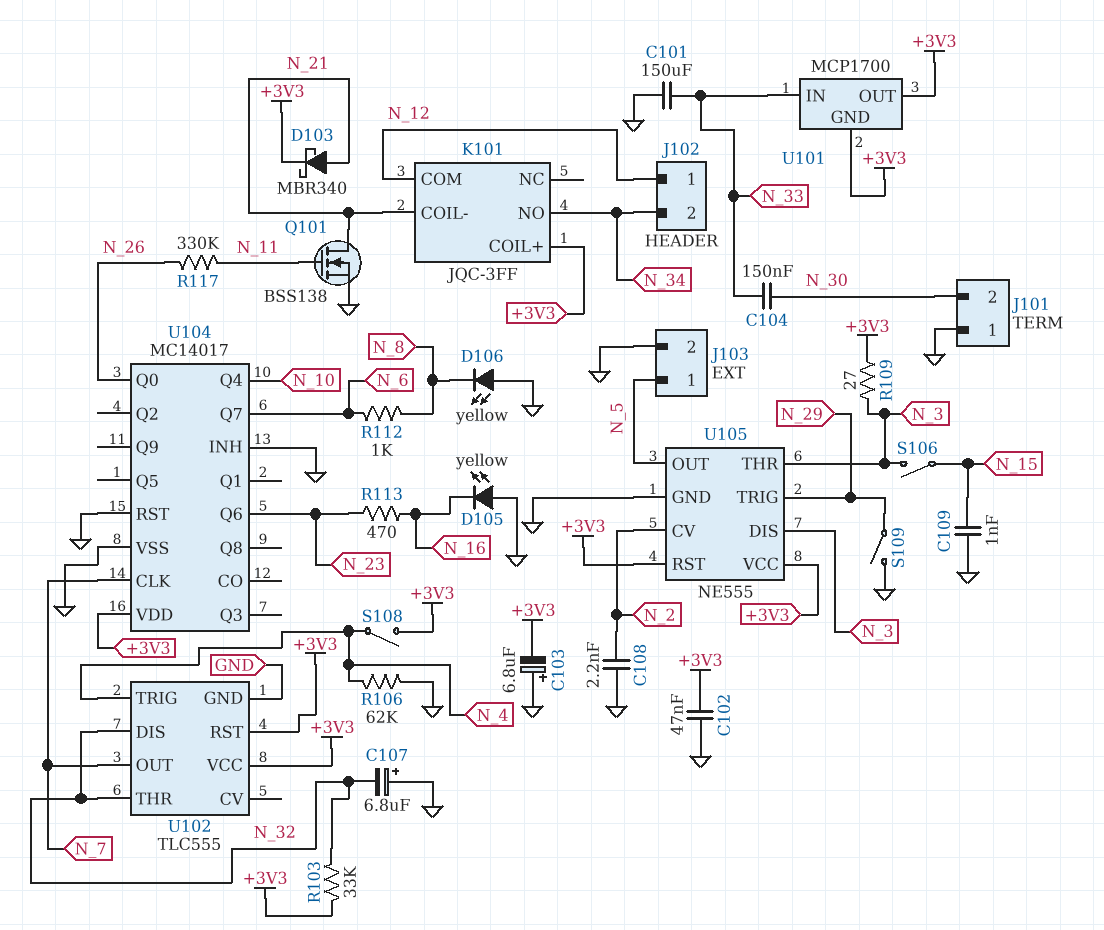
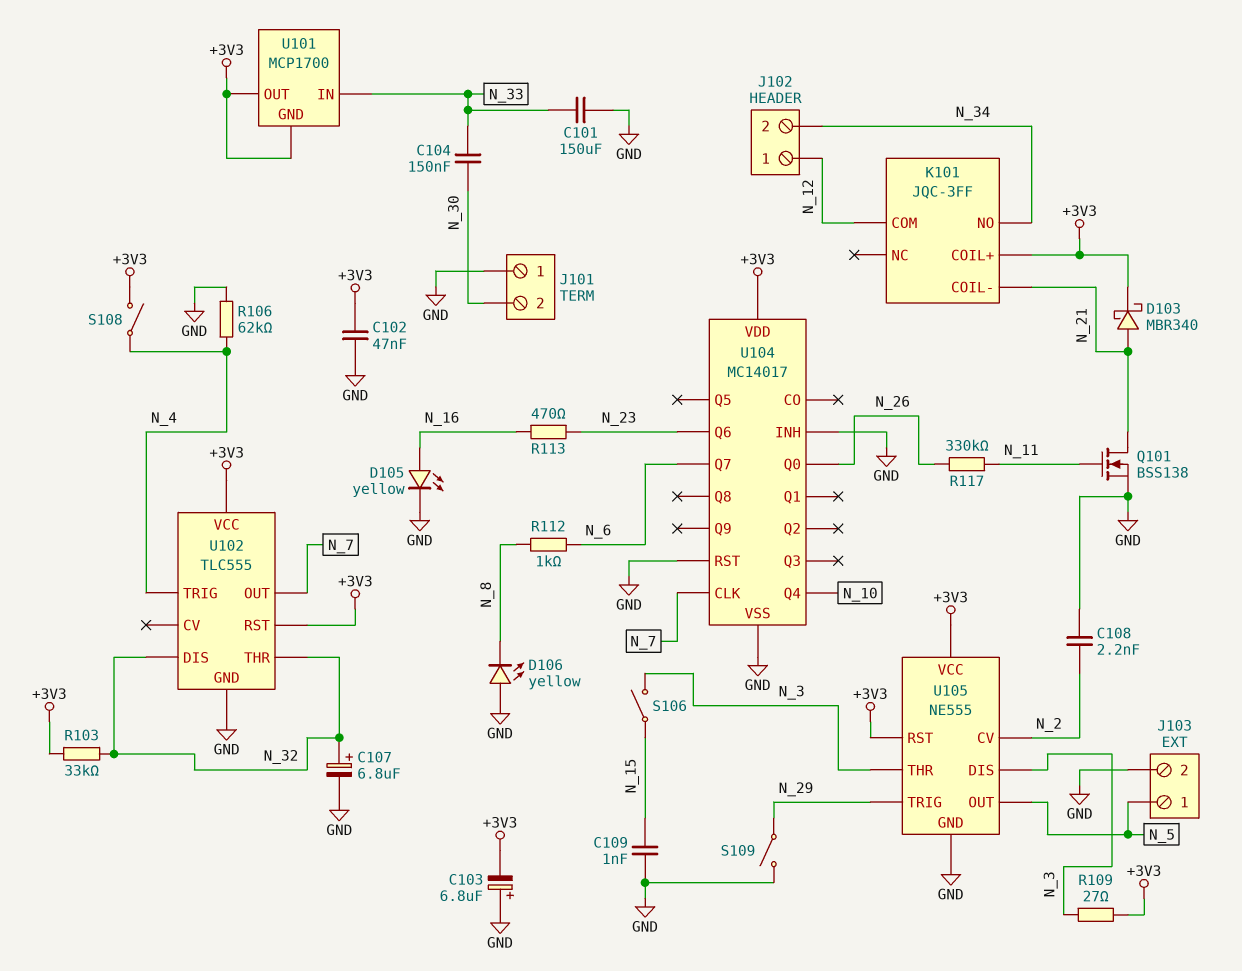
C107: 6.8uF (plus GND, minus N_32) -> 6.8uF (plus N_32, minus GND)
D105: LED yellow (A GND, K N_16) -> LED yellow (A N_16, K GND)

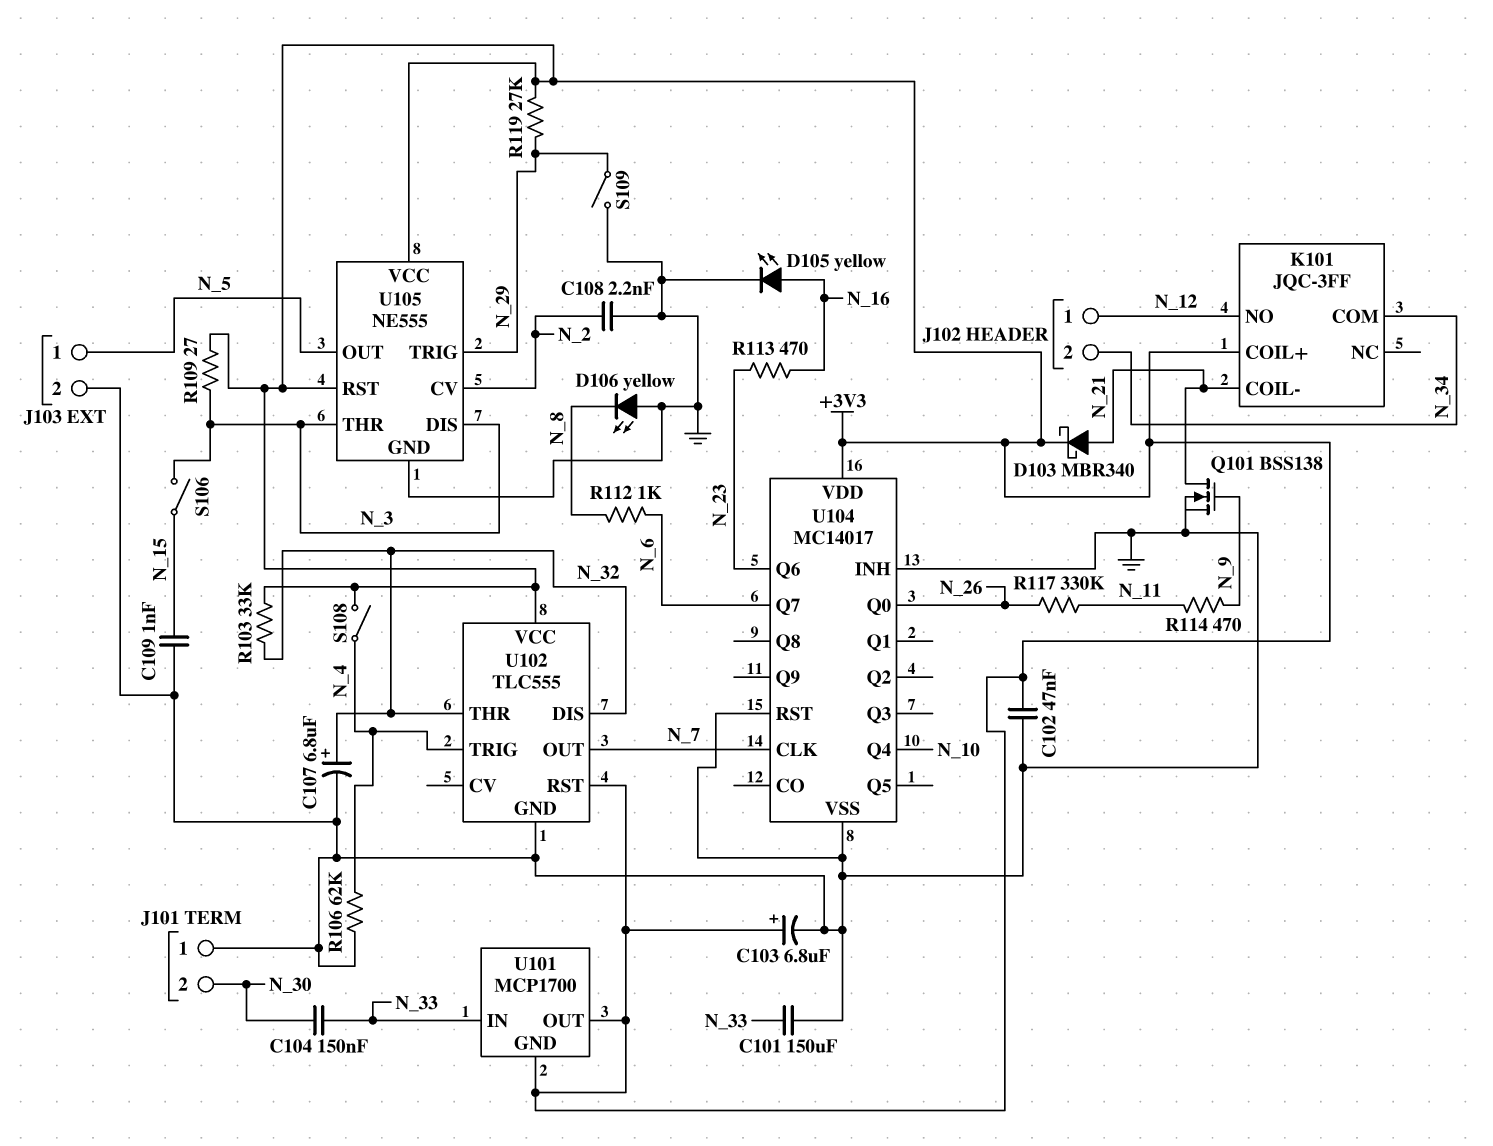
C103: 6.8uF (plus GND, minus +3V3) -> 6.8uF (plus +3V3, minus GND)
K101 pin COM: N_12 -> N_34
K101 pin NO: N_34 -> N_12
Q101: NMOS BSS138 (G N_11, D N_21, S GND) -> NMOS BSS138 (G N_9, D N_21, S GND)
R114: none -> 470 (N_9, N_11)
R119: none -> 27k (+3V3, N_29)

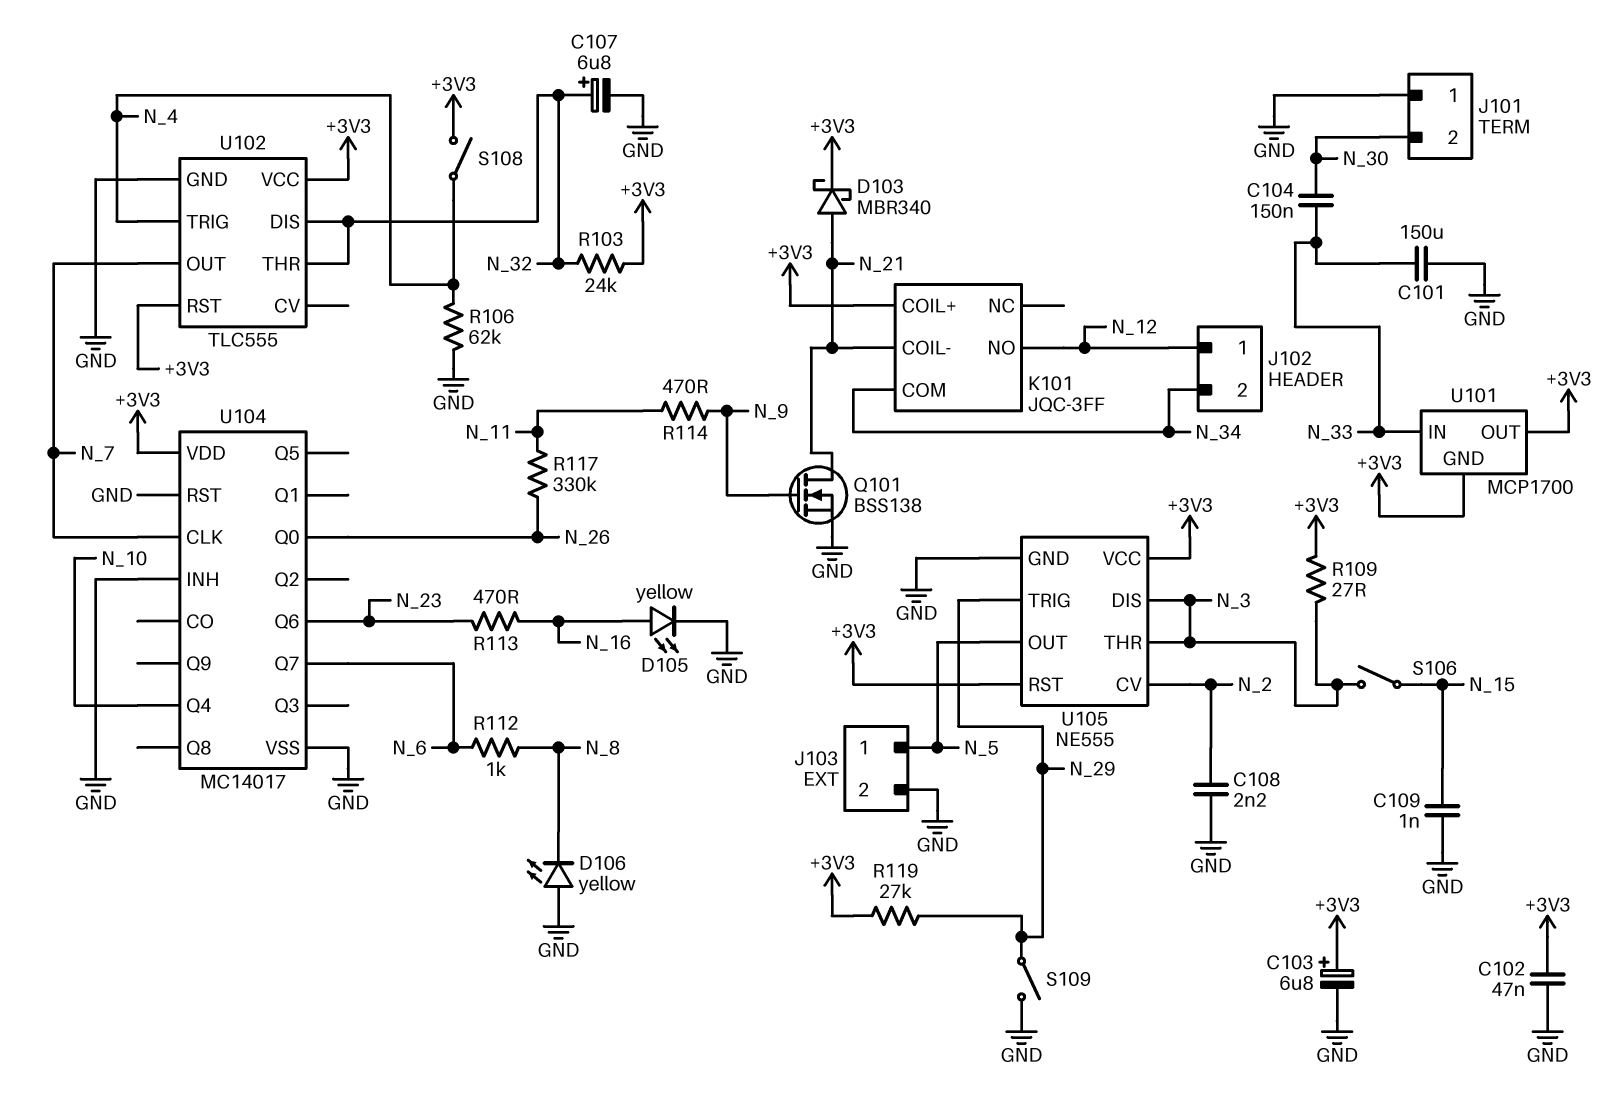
R103: 33k (+3V3, N_32) -> 24k (+3V3, N_32)

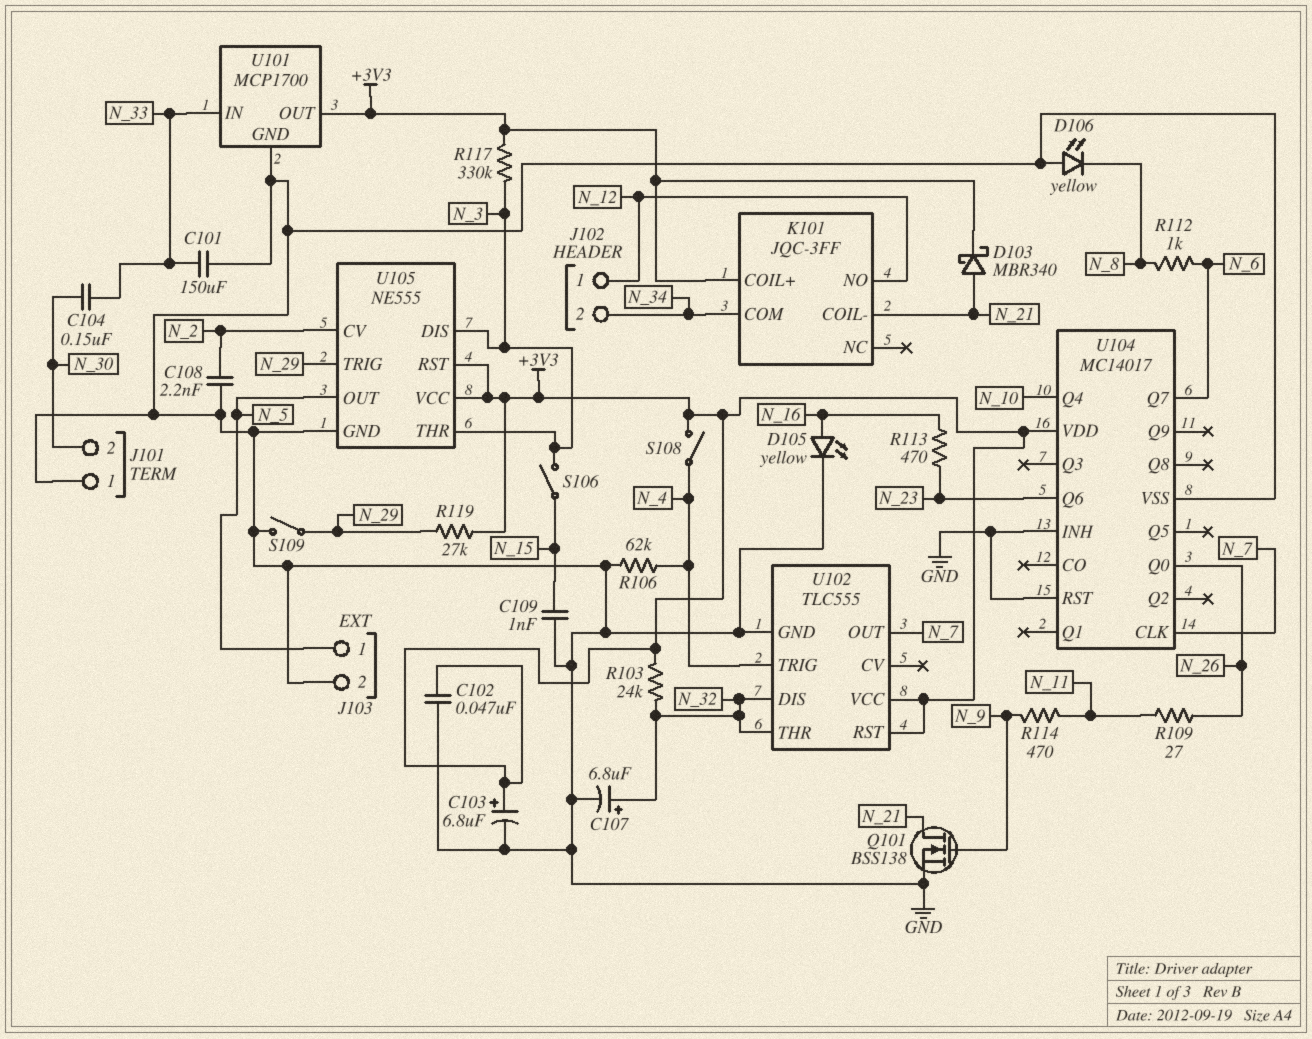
R109: 27 (+3V3, N_3) -> 27 (N_11, N_26)
R117: 330k (N_11, N_26) -> 330k (+3V3, N_3)
U101 pin GND: +3V3 -> GND

